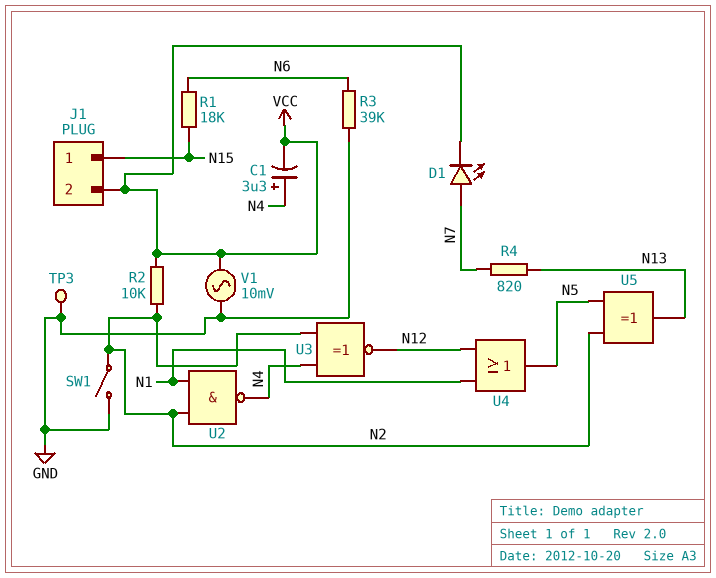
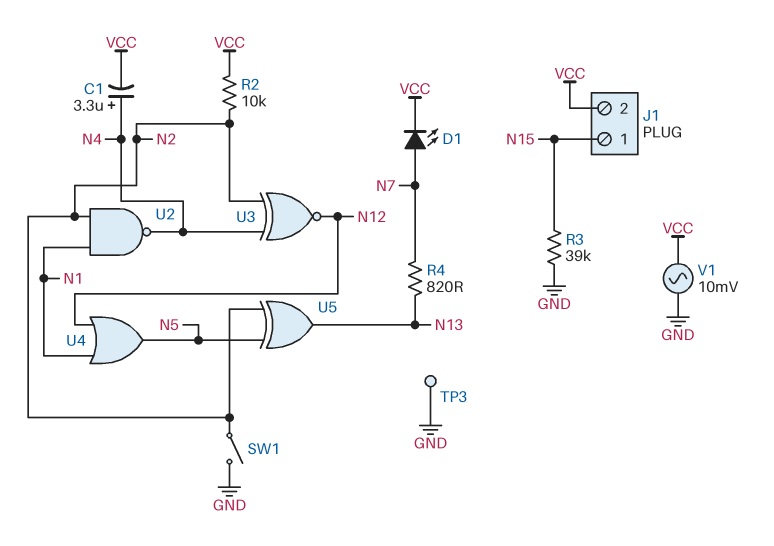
R1: 18k (N6, N15) -> none
R3: 39k (GND, N6) -> 39k (GND, N15)

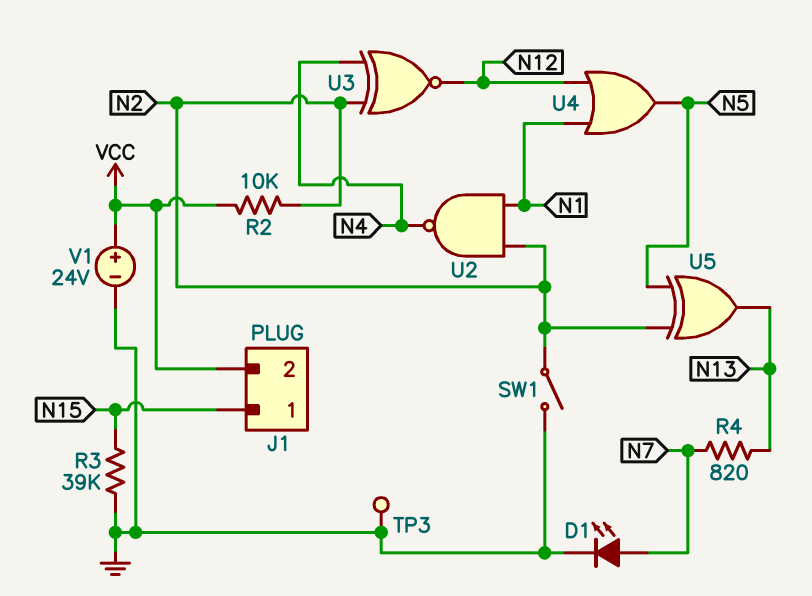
C1: 3.3uF (plus N4, minus VCC) -> none
D1: LED (A N7, K VCC) -> LED (A N7, K GND)
V1: AC 10mV (GND, VCC) -> 24V (plus VCC, minus GND)

